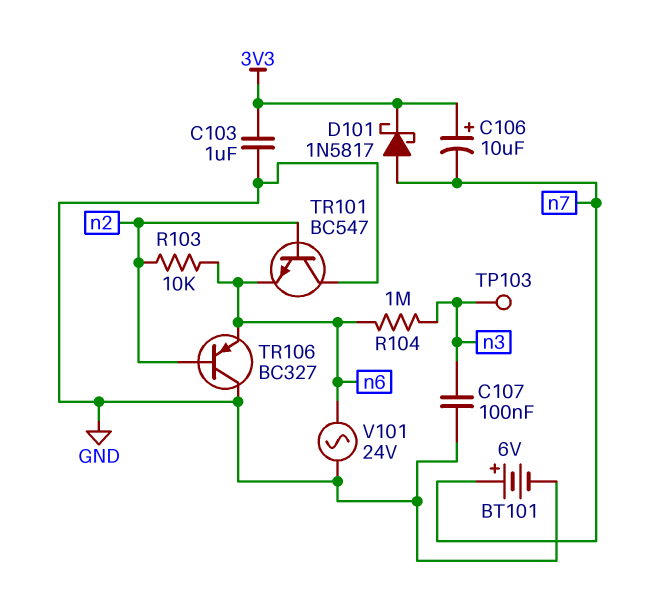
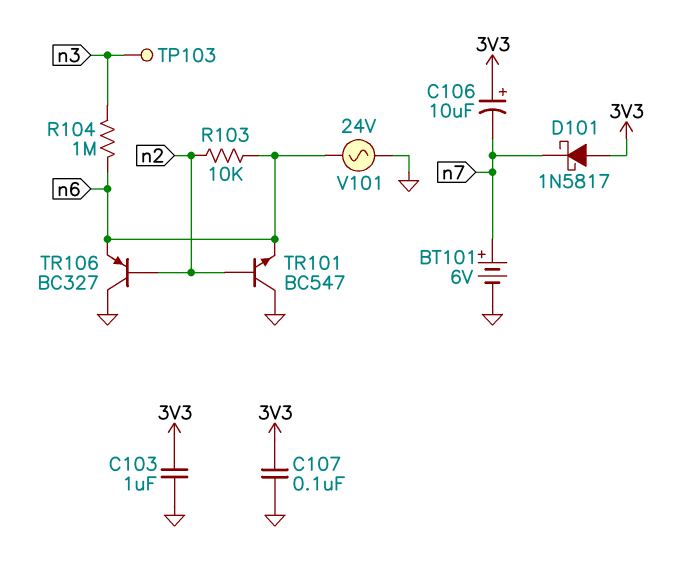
C107: 100nF (GND, n3) -> 100nF (3V3, GND)
D101: schottky 1N5817 (A n7, K 3V3) -> schottky 1N5817 (A 3V3, K n7)

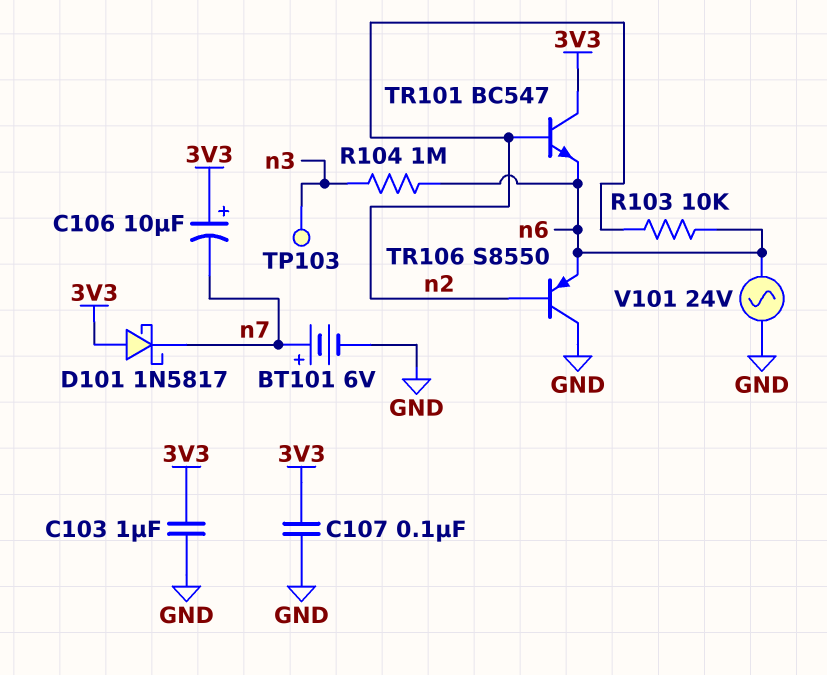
TR101: NPN BC547 (B n2, C GND, E n6) -> NPN BC547 (B n2, C 3V3, E n6)
TR106: PNP BC327 (B n2, C GND, E n6) -> PNP S8550 (B n2, C GND, E n6)

